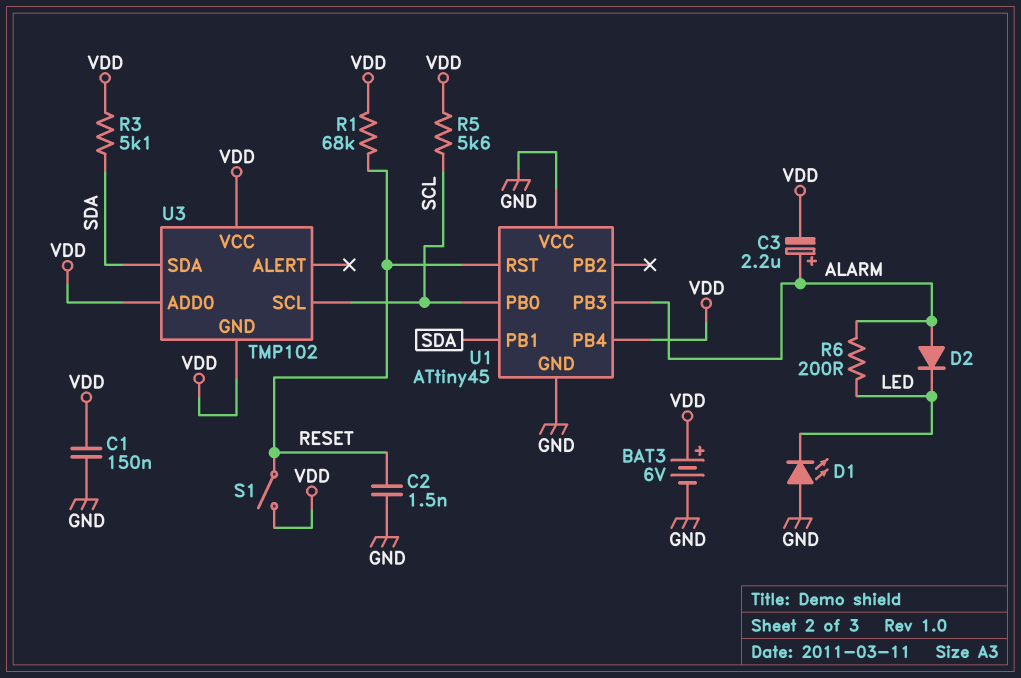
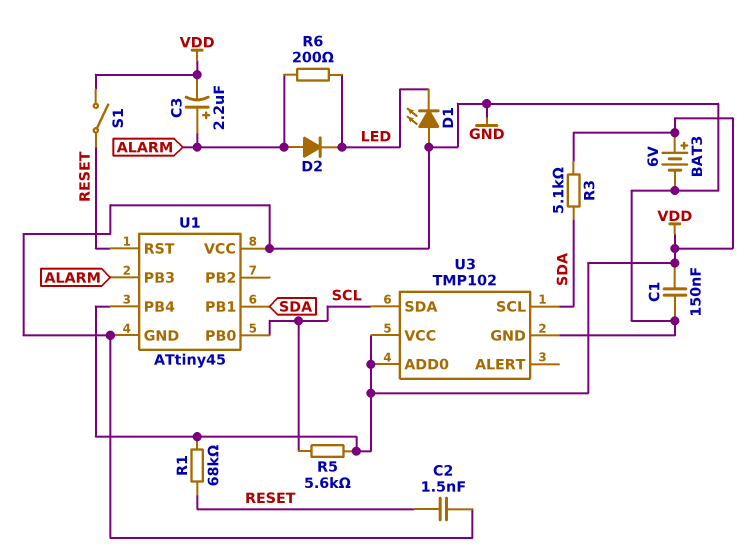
U3 pin GND: VDD -> GND
U3 pin SCL: SCL -> SDA
U3 pin SDA: SDA -> SCL

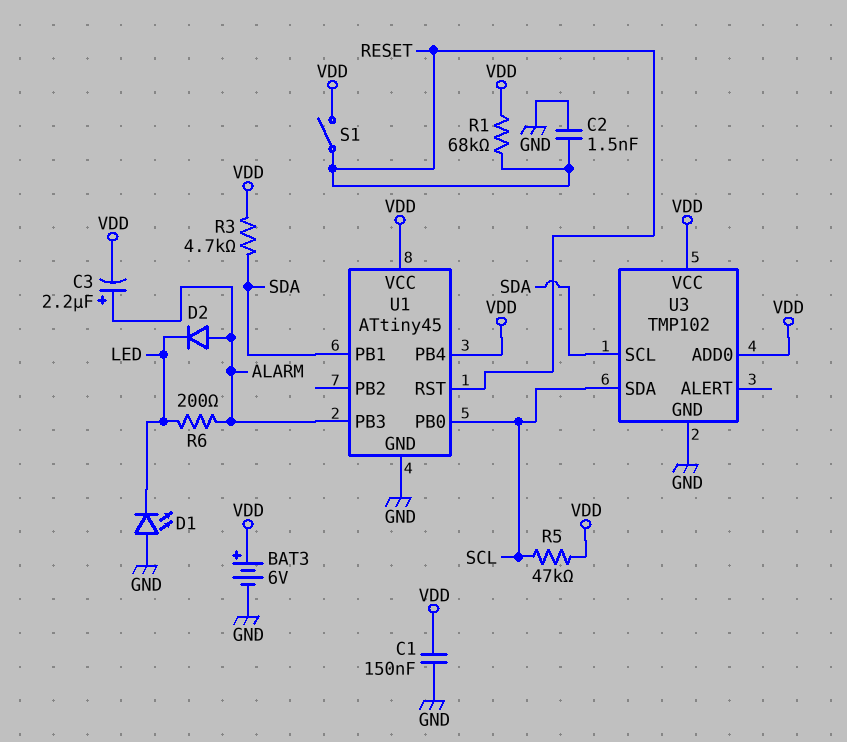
R3: 5.1k (SDA, VDD) -> 4.7k (SDA, VDD)
R5: 5.6k (SCL, VDD) -> 47k (SCL, VDD)
U1 pin VCC: GND -> VDD

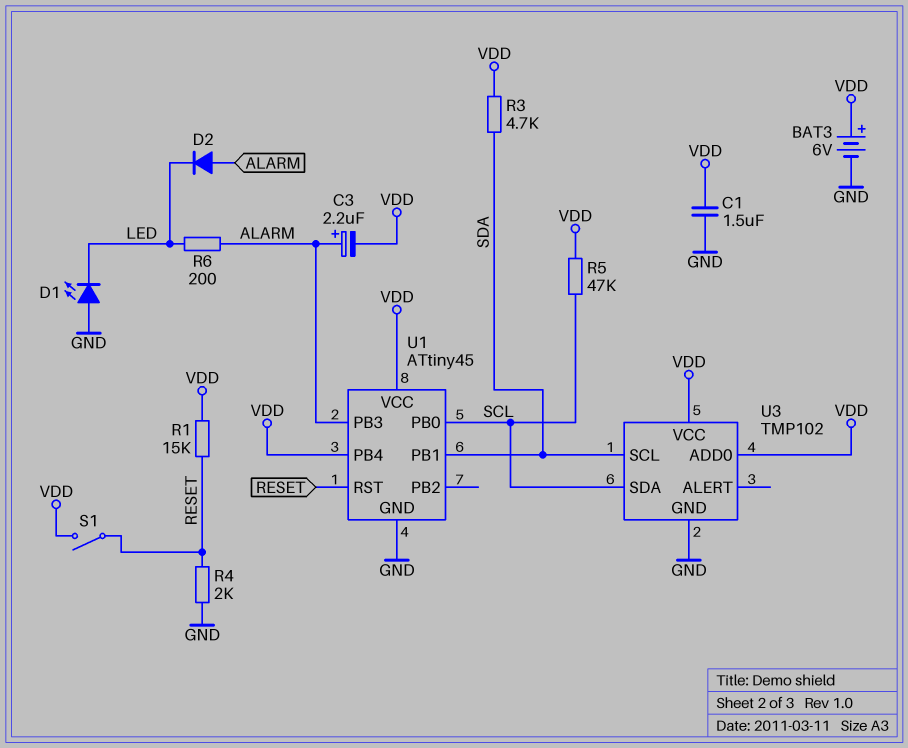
C1: 150nF (GND, VDD) -> 1.5uF (GND, VDD)
C2: 1.5nF (GND, RESET) -> none
R1: 68k (RESET, VDD) -> 15k (RESET, VDD)
R4: none -> 2k (GND, RESET)

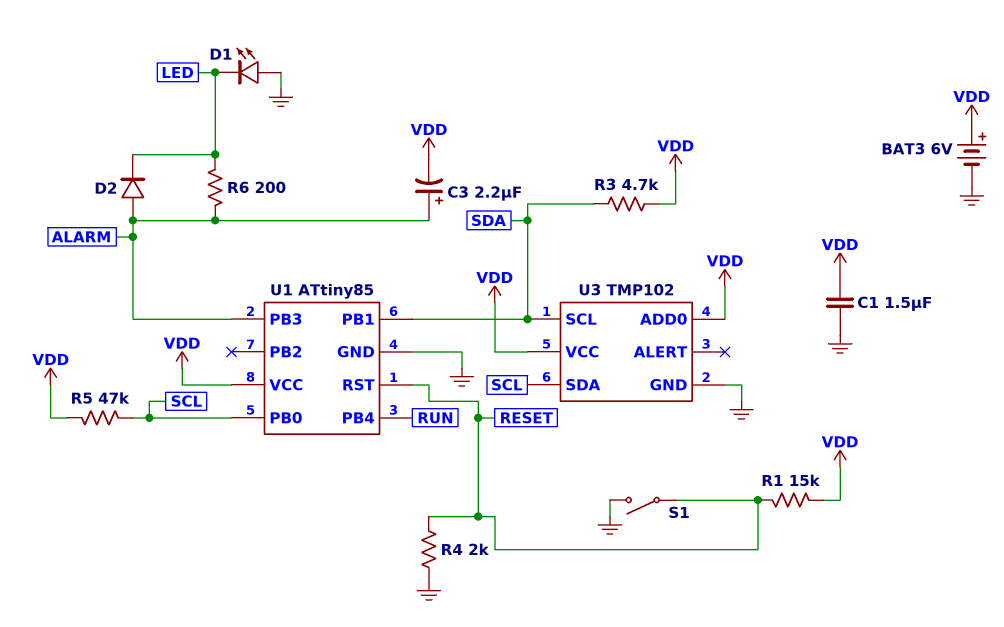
S1: switch (RESET, VDD) -> switch (GND, RESET)
U1: ATtiny45 -> ATtiny85
U1 pin PB4: VDD -> RUN

